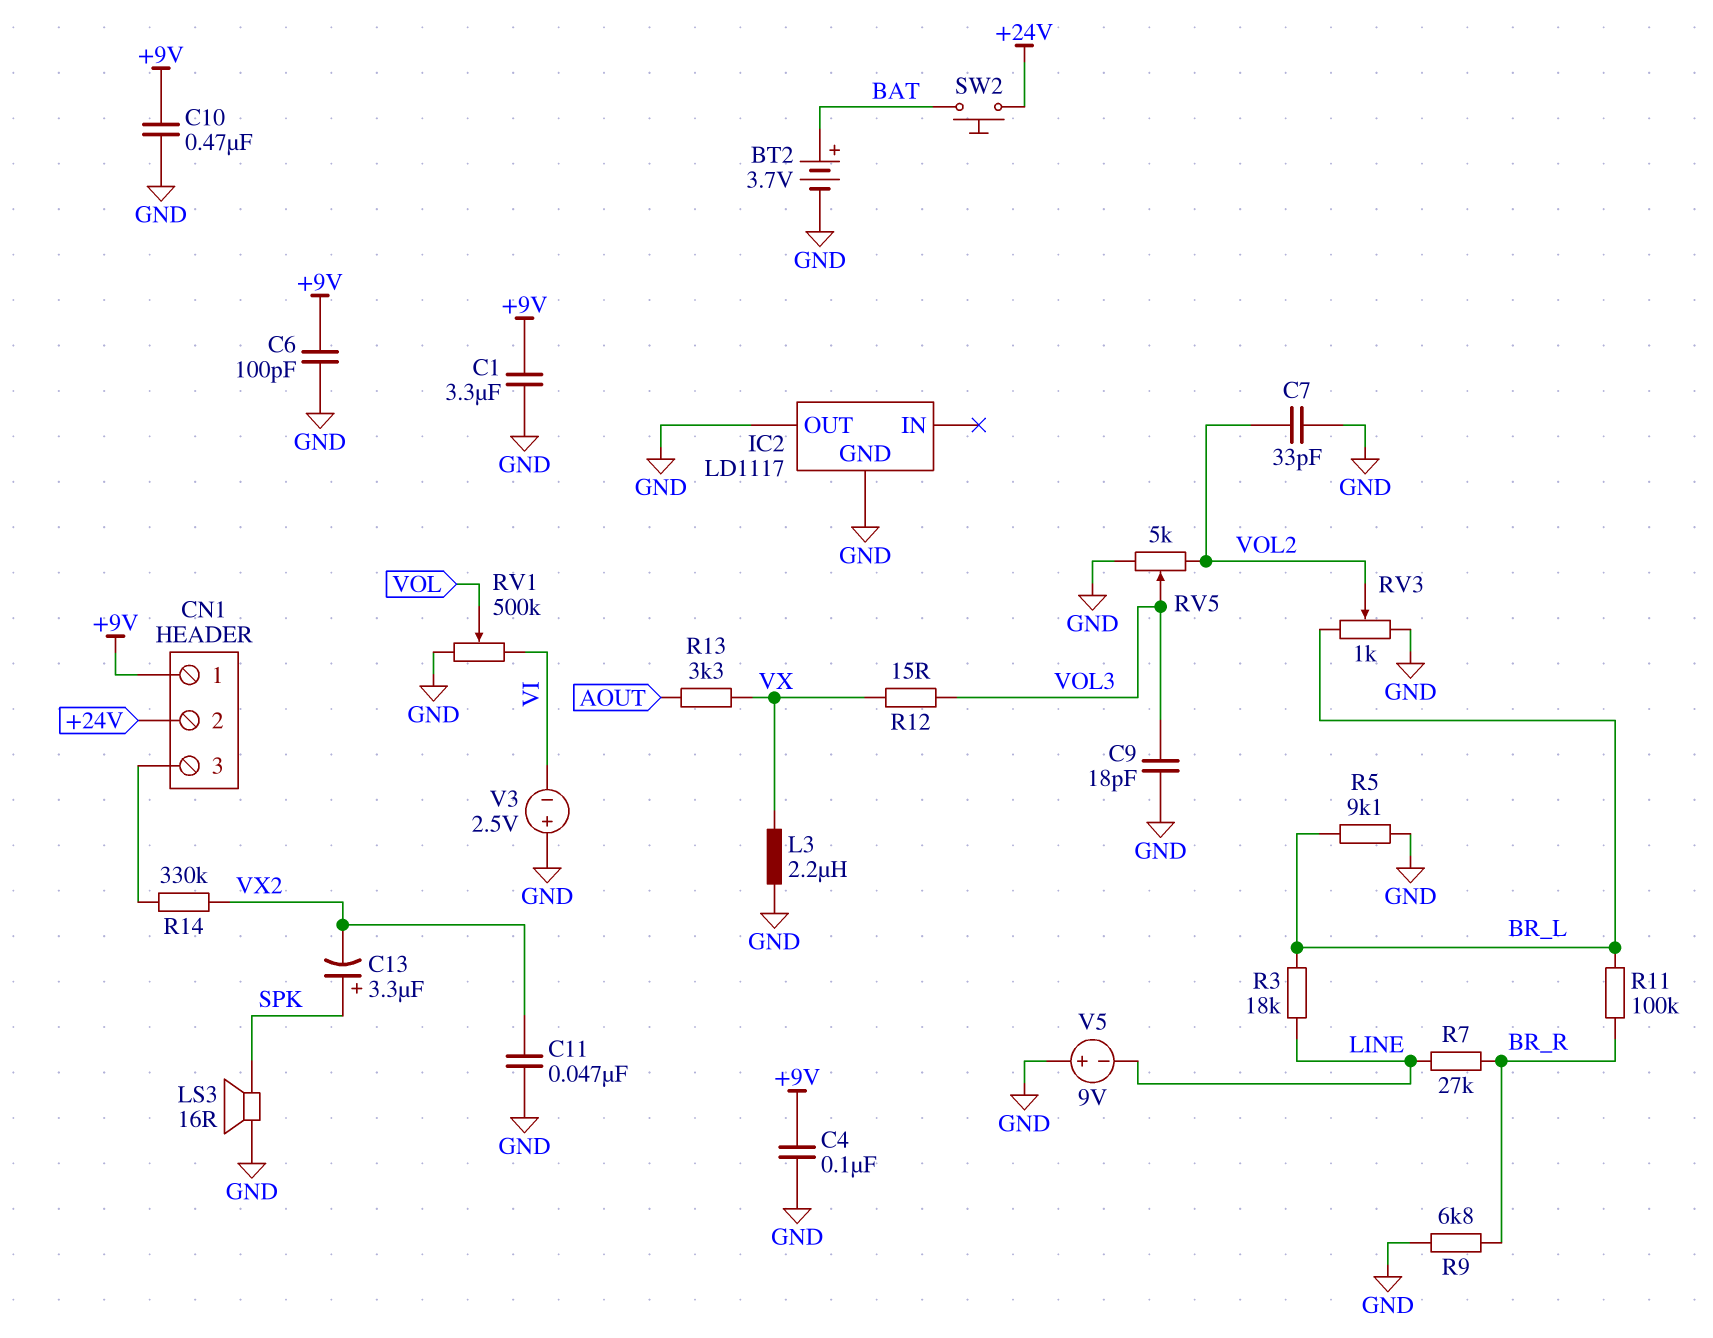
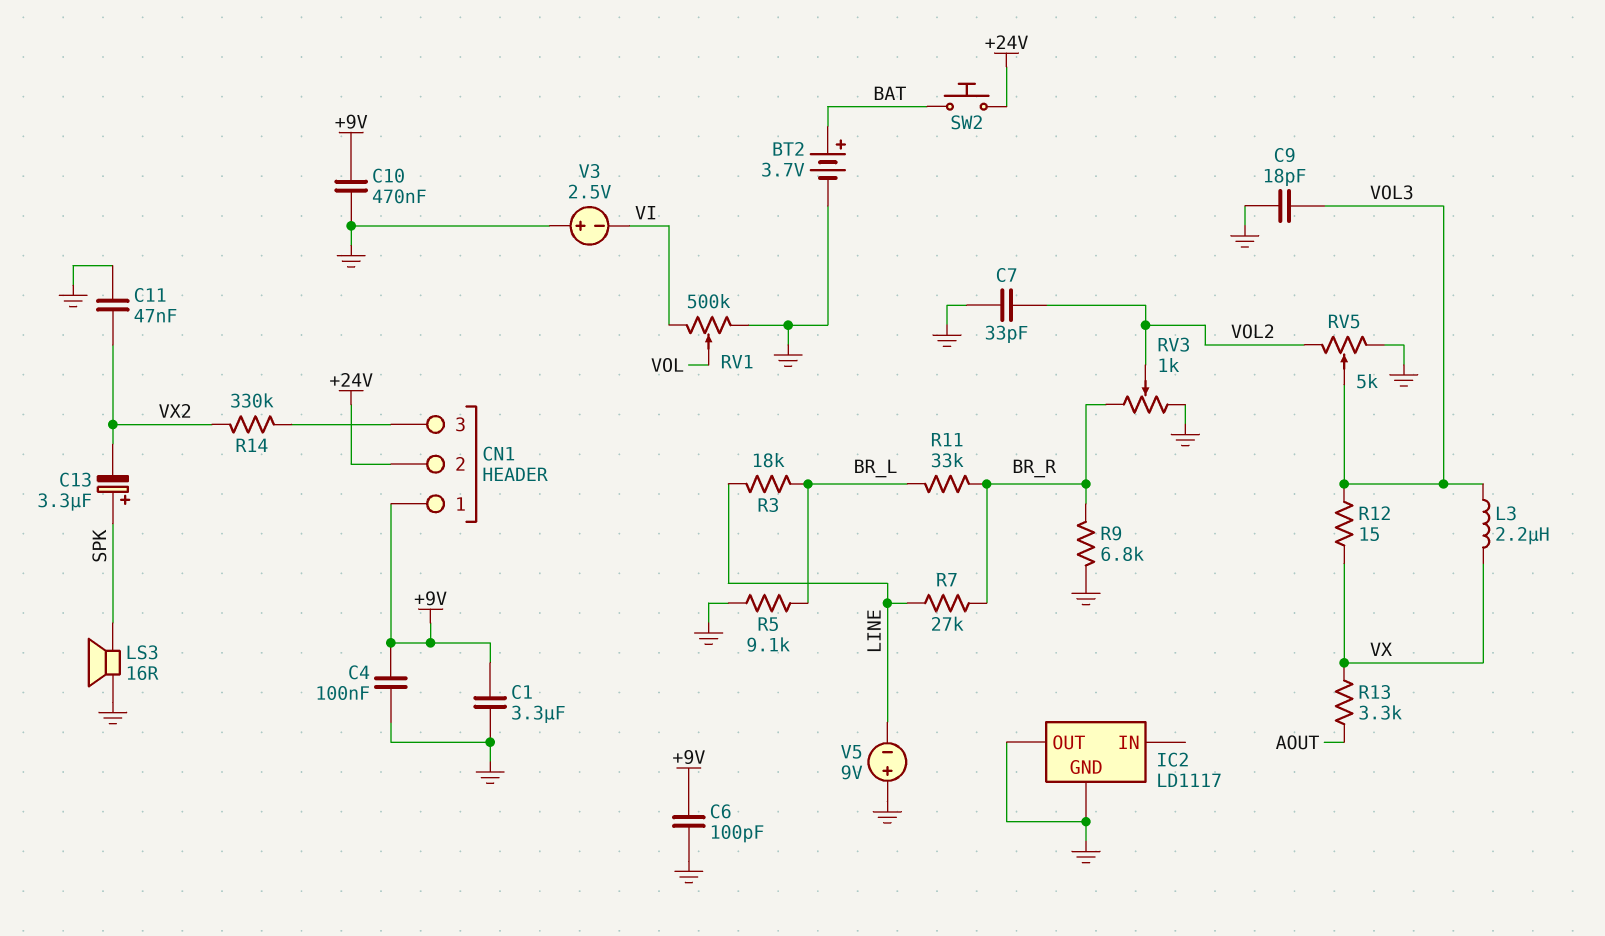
L3: 2.2uH (GND, VX) -> 2.2uH (VOL3, VX)
R11: 100k (BR_L, BR_R) -> 33k (BR_L, BR_R)
RV3: 1k (BR_L, GND, wiper VOL2) -> 1k (BR_R, GND, wiper VOL2)

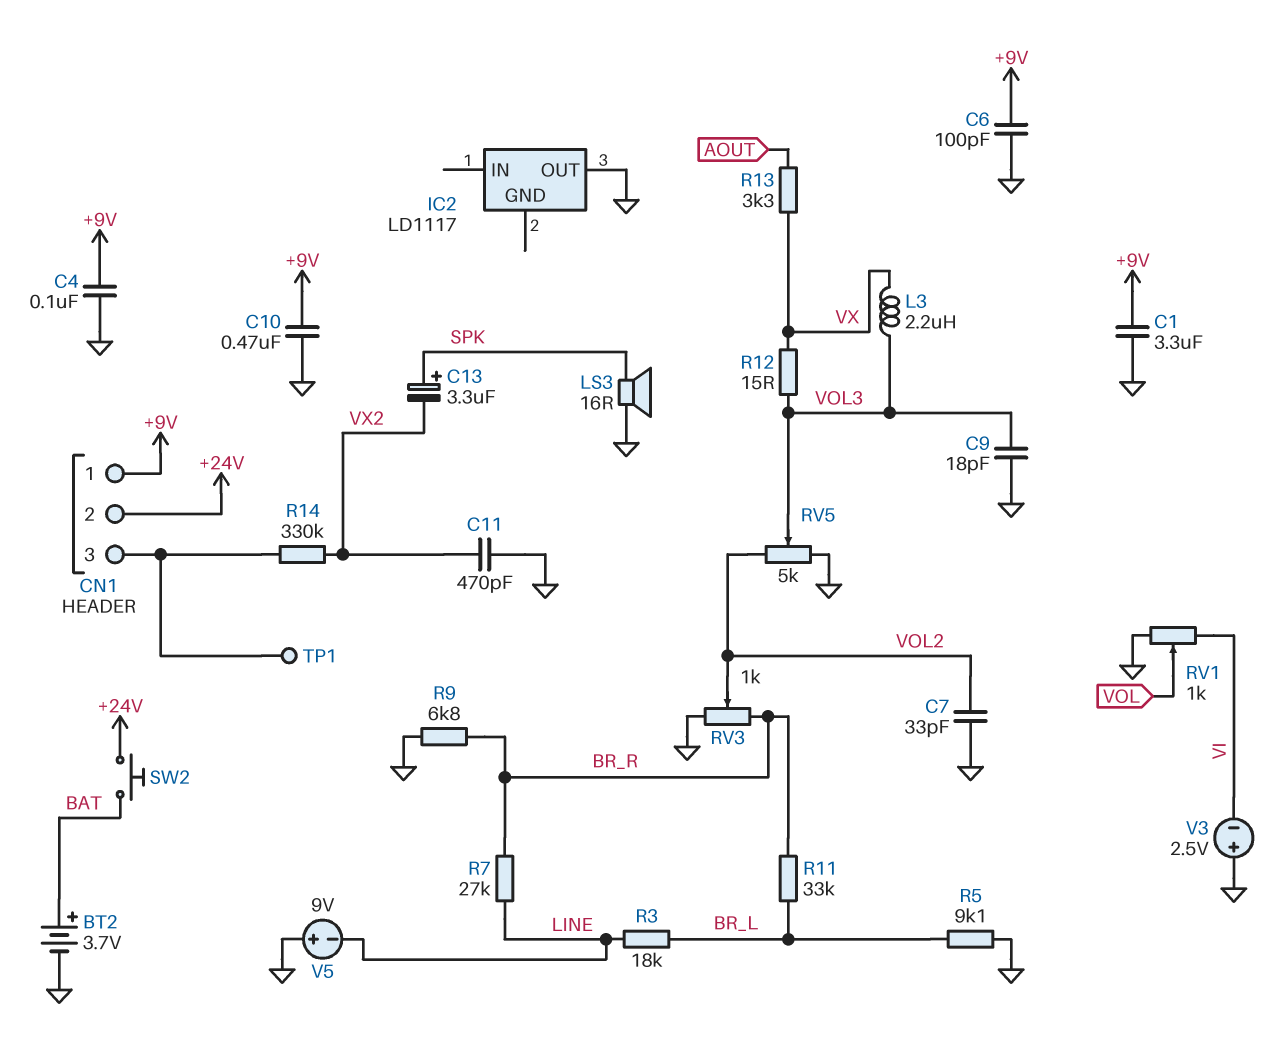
C11: 47nF (GND, VX2) -> 470pF (GND, VX2)
IC2 pin GND: GND -> none
RV1: 500k (GND, VI, wiper VOL) -> 1k (GND, VI, wiper VOL)
TP1: none -> test point (CN1/3)

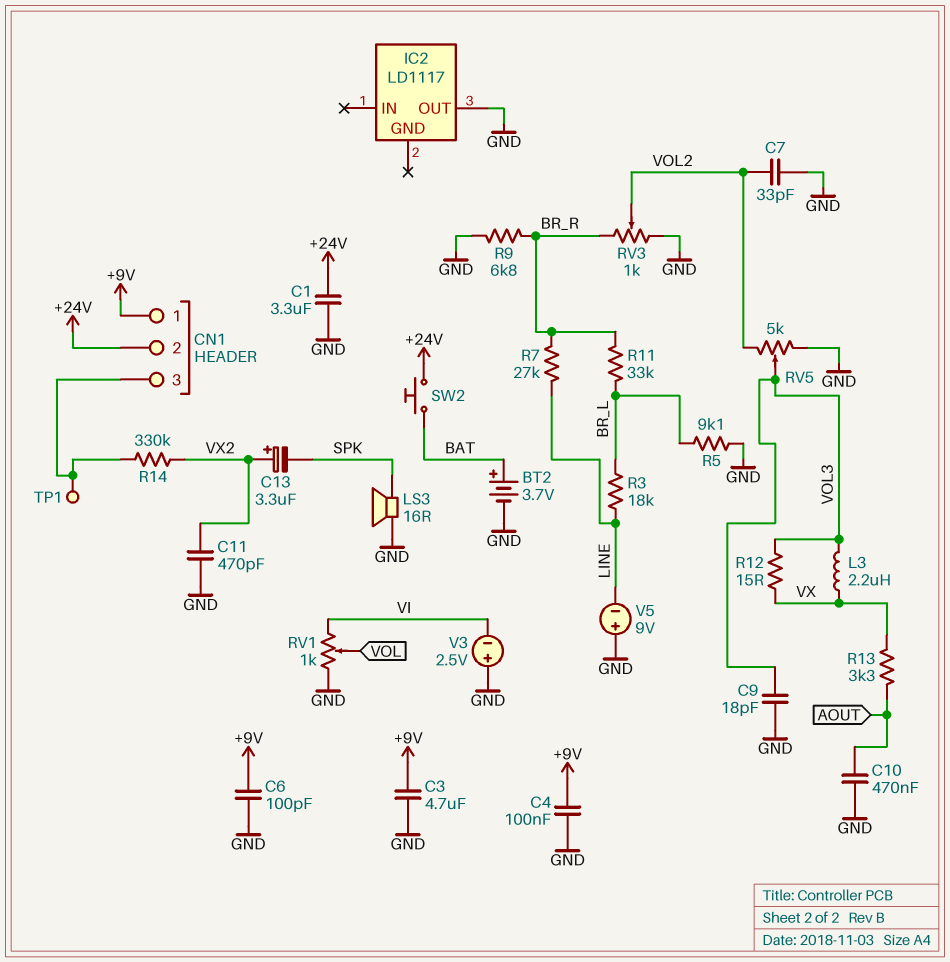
C1: 3.3uF (+9V, GND) -> 3.3uF (+24V, GND)
C3: none -> 4.7uF (+9V, GND)
C10: 470nF (+9V, GND) -> 470nF (AOUT, GND)
C13: 3.3uF (plus SPK, minus VX2) -> 3.3uF (plus VX2, minus SPK)

